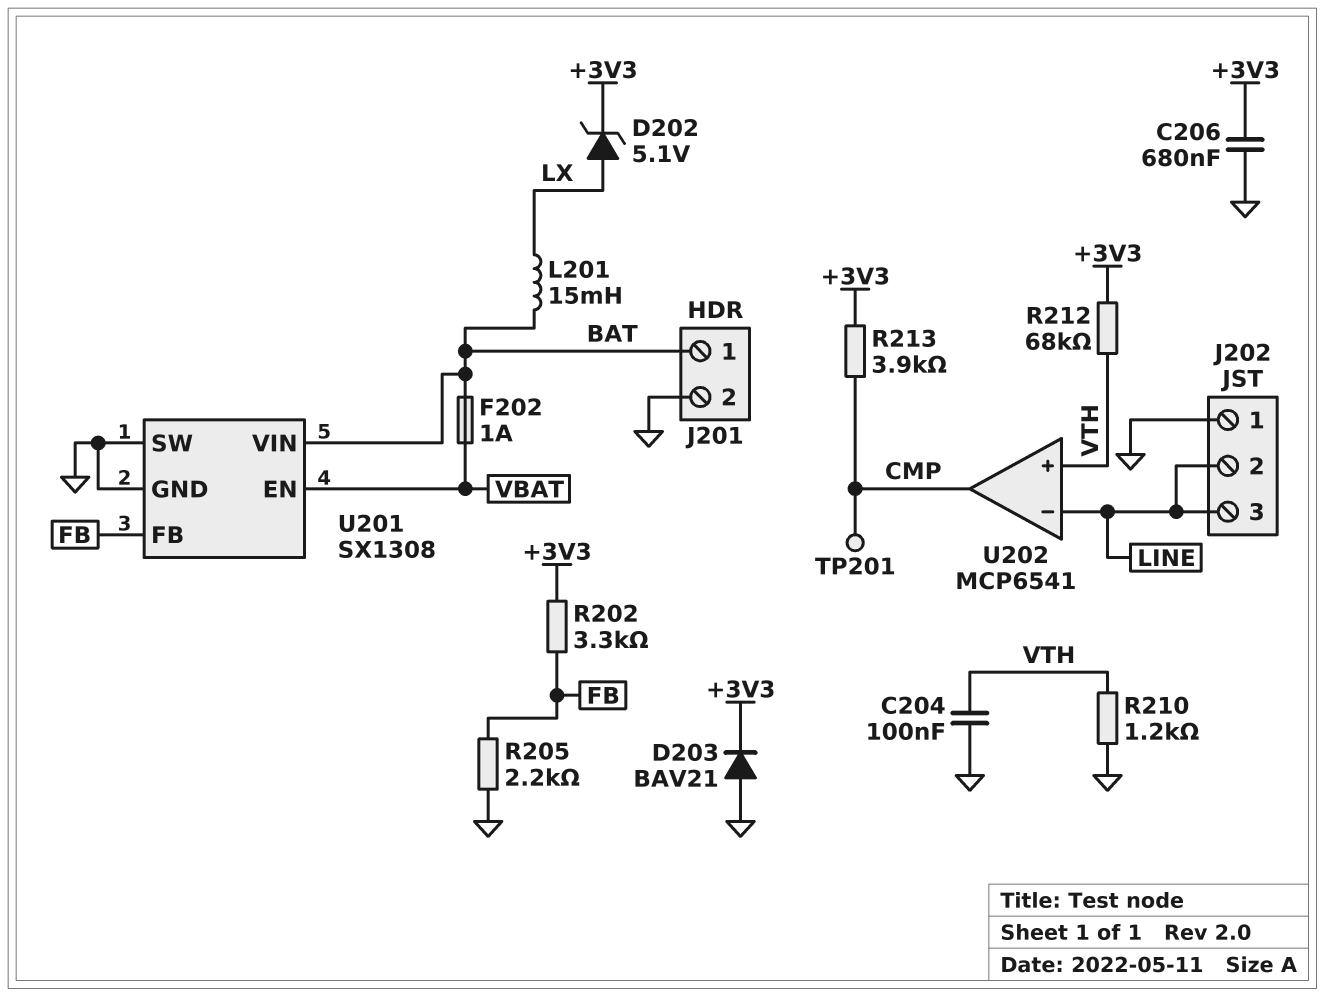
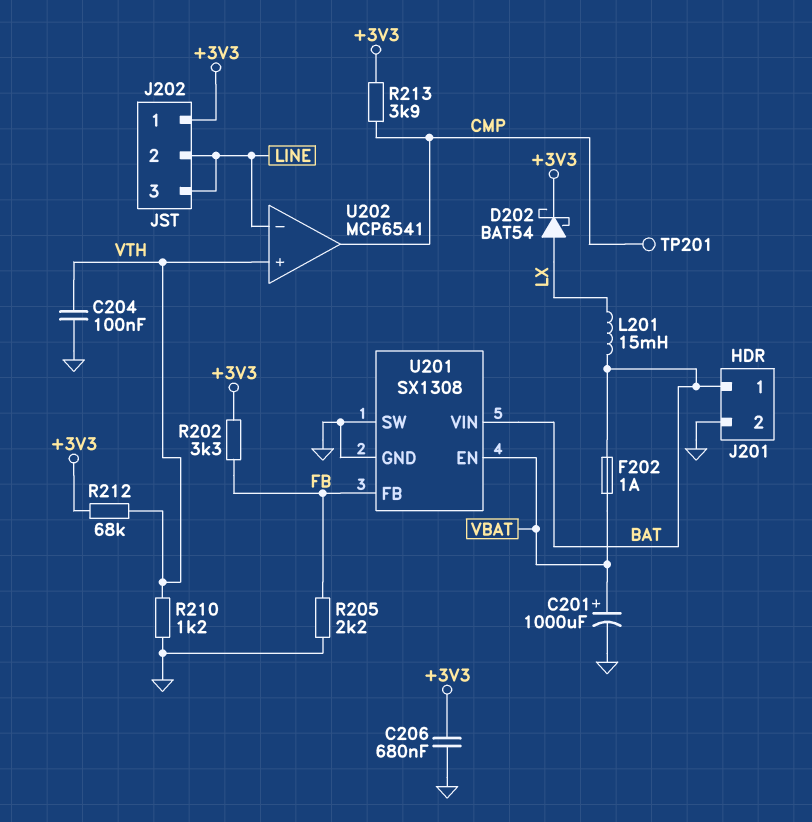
C201: none -> 1000uF (plus VBAT, minus GND)
D202: zener 5.1V (A LX, K +3V3) -> schottky BAT54 (A LX, K +3V3)
D203: diode BAV21 (A GND, K +3V3) -> none
J202 pin 1: GND -> +3V3

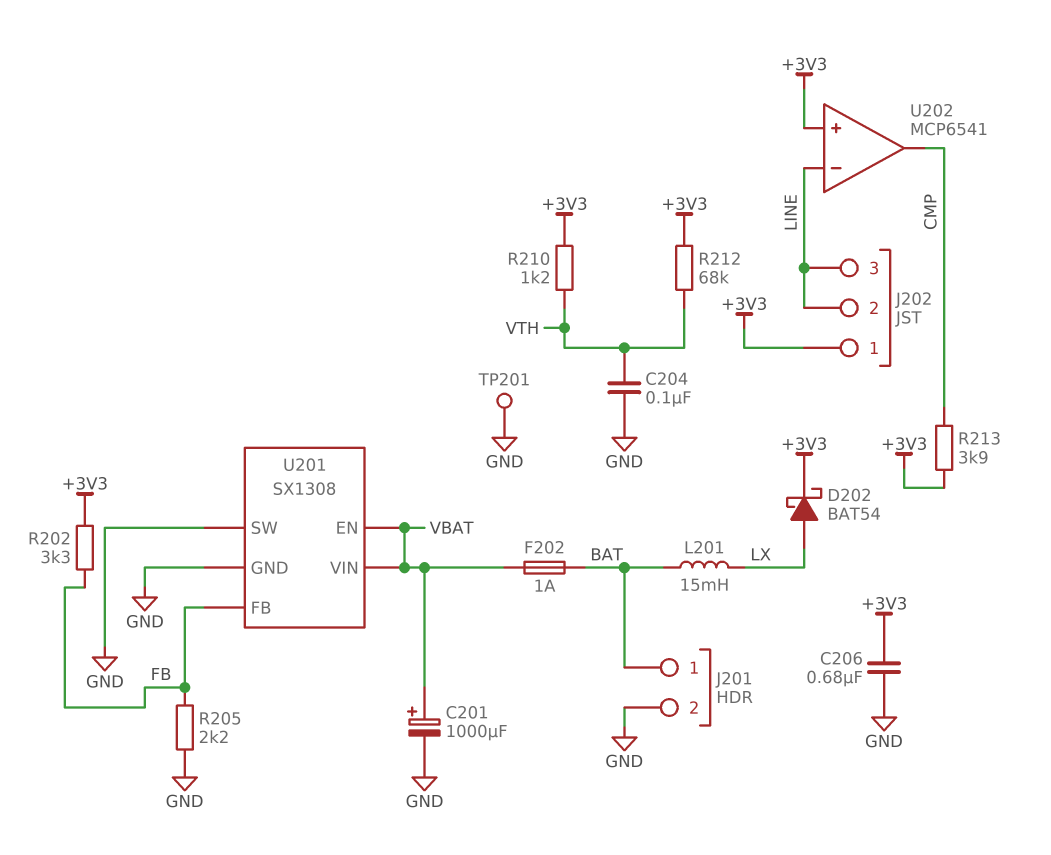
R210: 1.2k (GND, VTH) -> 1.2k (+3V3, VTH)
TP201: test point (CMP) -> test point (GND)
U201 pin VIN: BAT -> VBAT
U202 pin in+: VTH -> +3V3

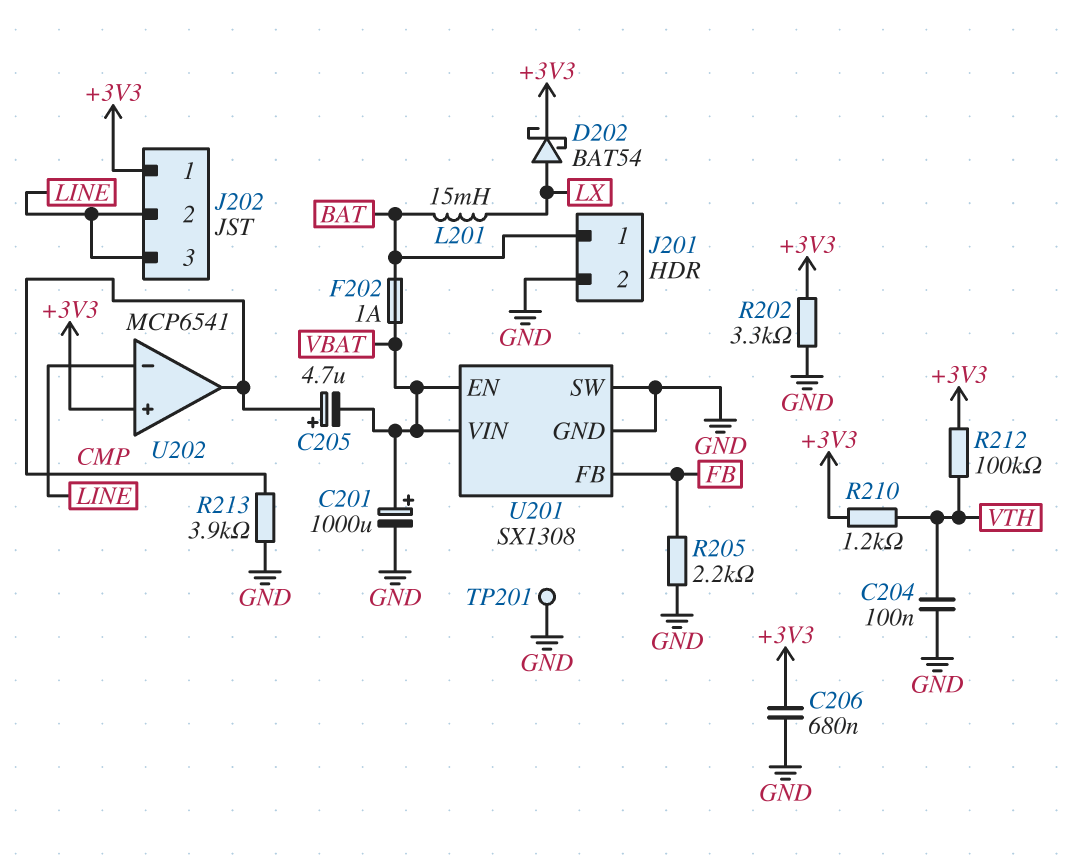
C205: none -> 4.7uF (plus CMP, minus VBAT)
R202: 3.3k (+3V3, FB) -> 3.3k (+3V3, GND)
R212: 68k (+3V3, VTH) -> 100k (+3V3, VTH)
R213: 3.9k (+3V3, CMP) -> 3.9k (CMP, GND)

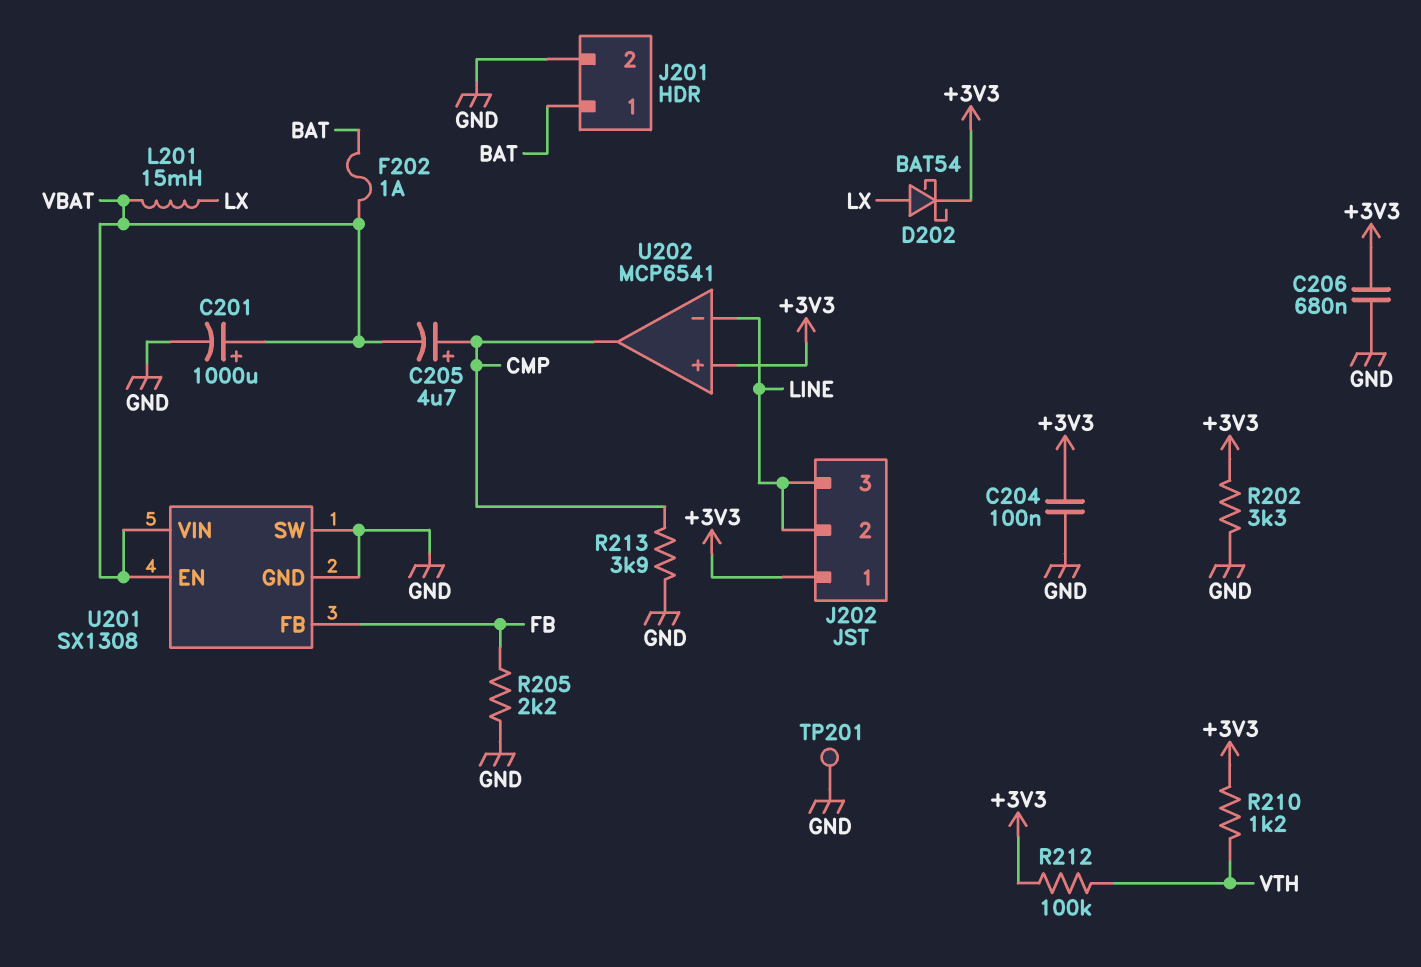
C204: 100nF (GND, VTH) -> 100nF (+3V3, GND)
L201: 15mH (BAT, LX) -> 15mH (LX, VBAT)

